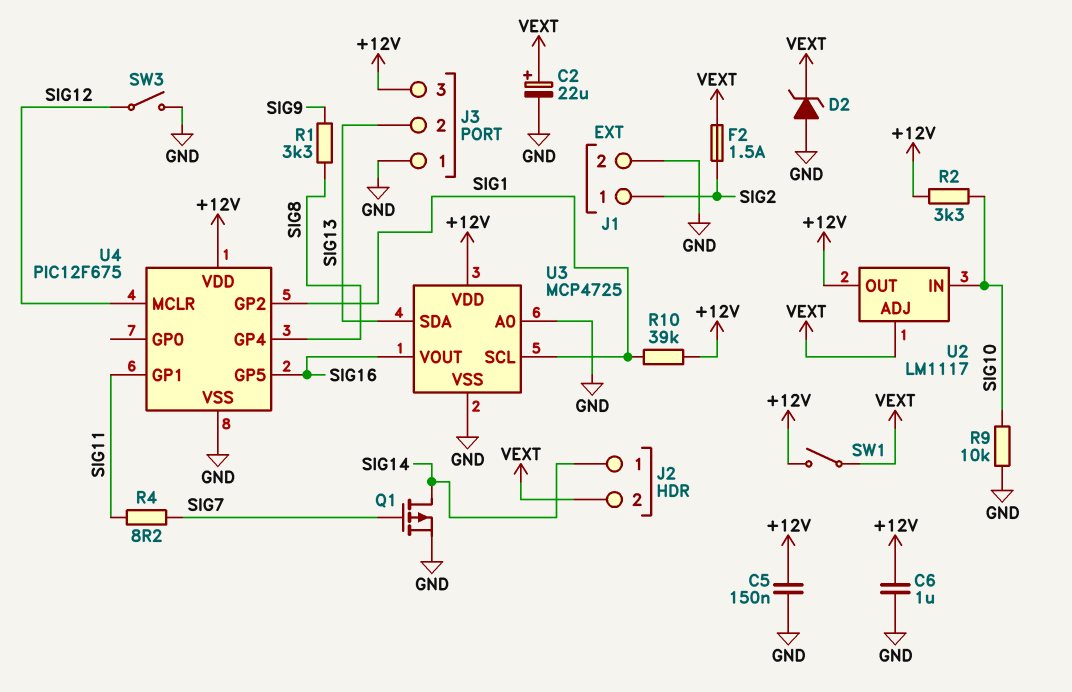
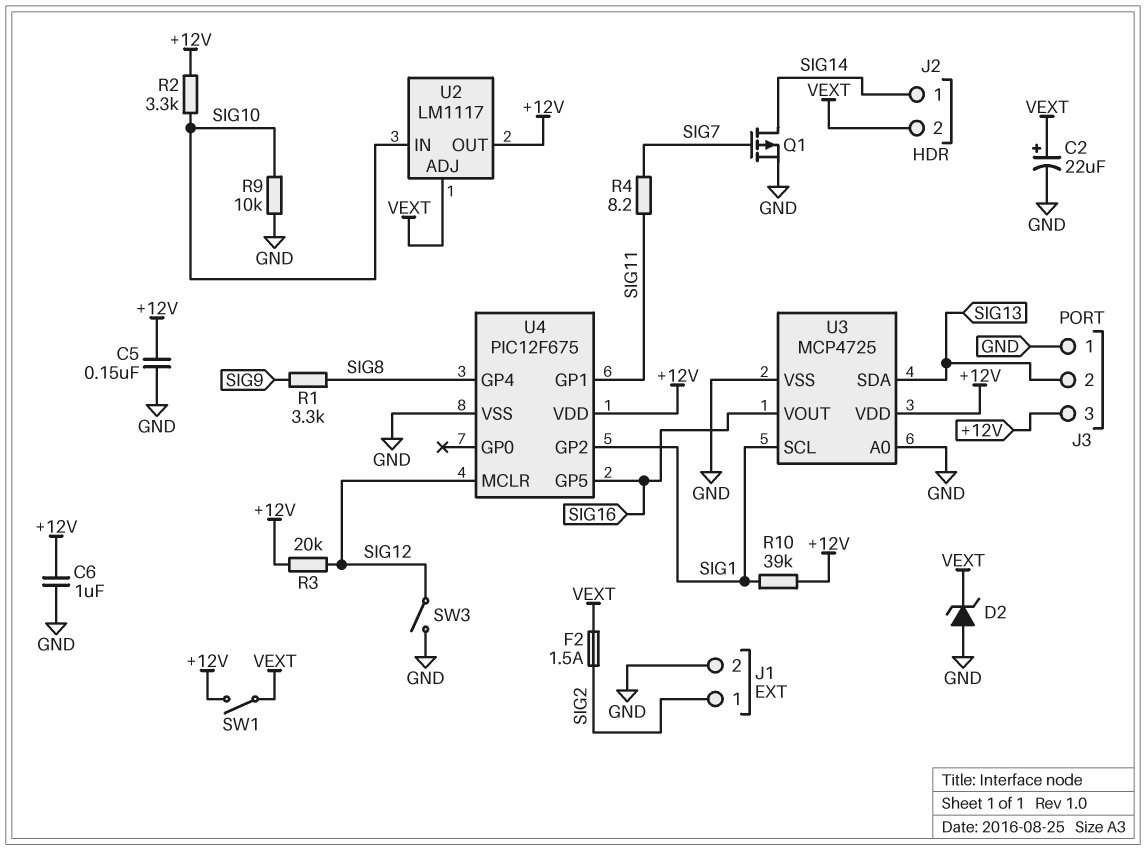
R3: none -> 20k (+12V, SIG12)

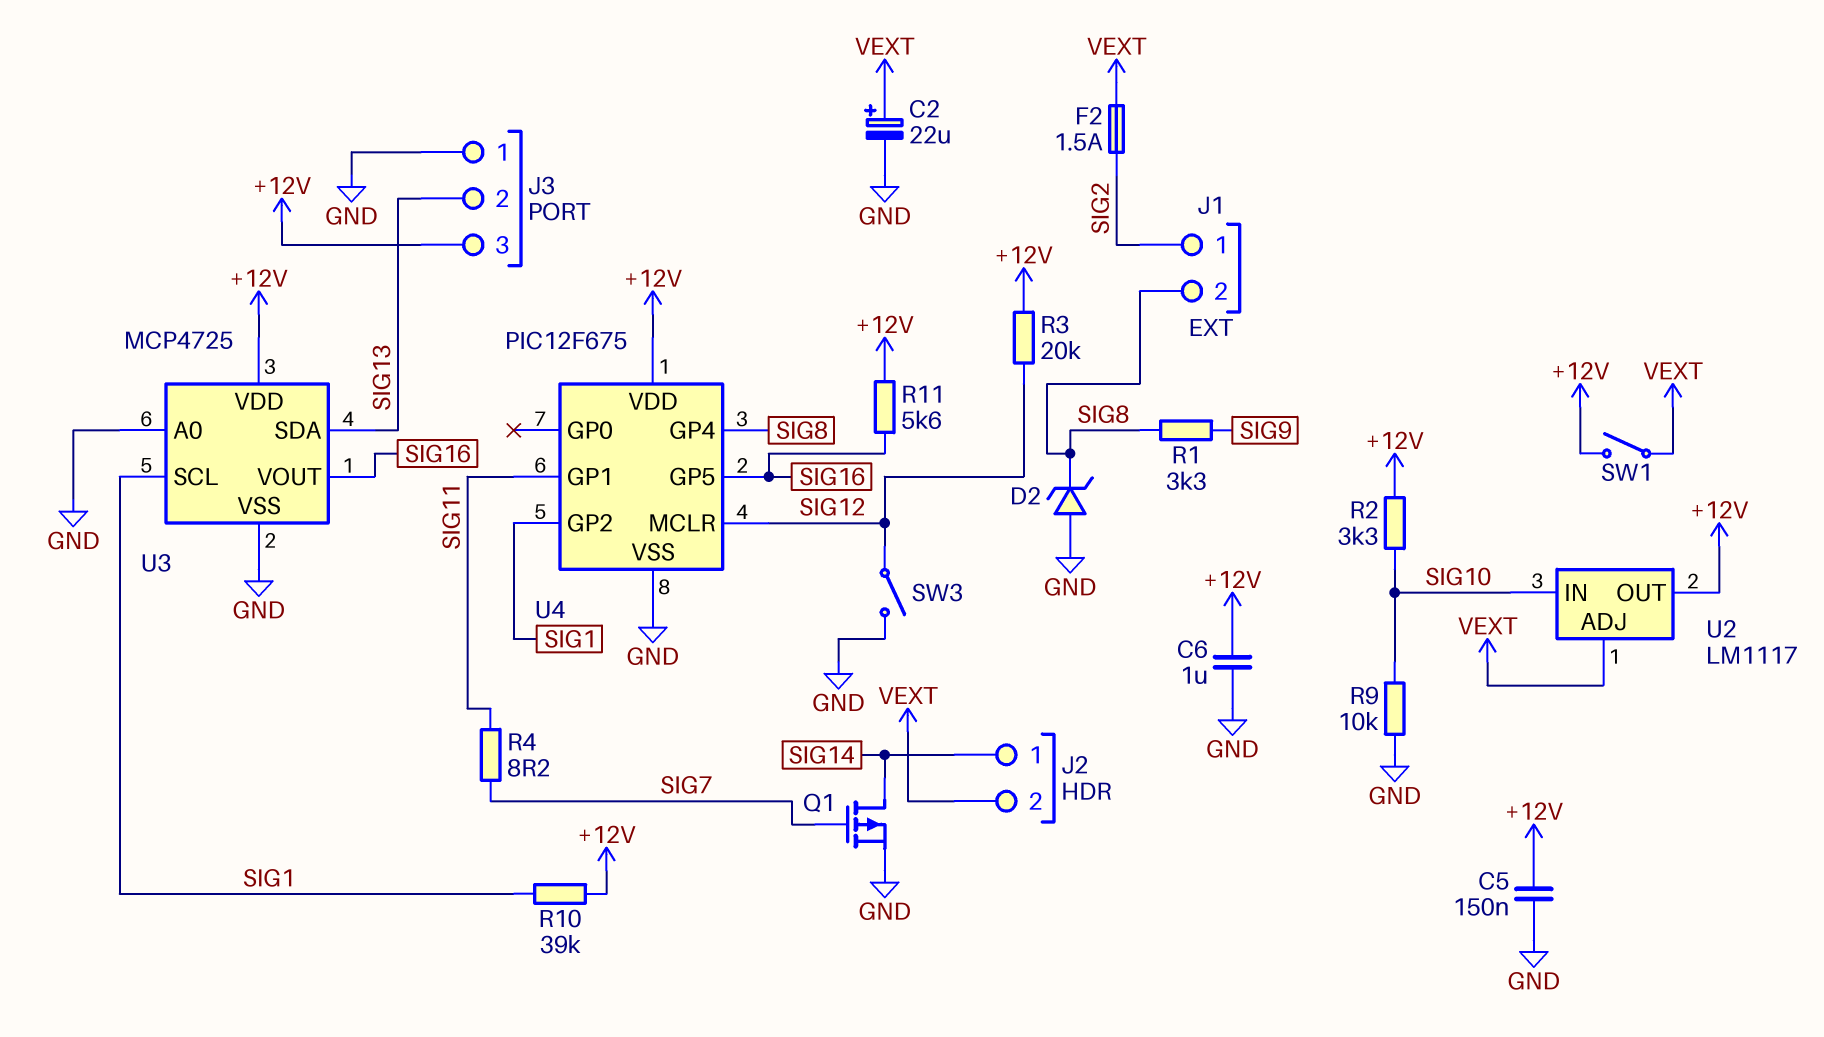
D2: zener (A GND, K VEXT) -> zener (A GND, K SIG8)
J1 pin 2: GND -> SIG8
R11: none -> 5.6k (+12V, SIG16)

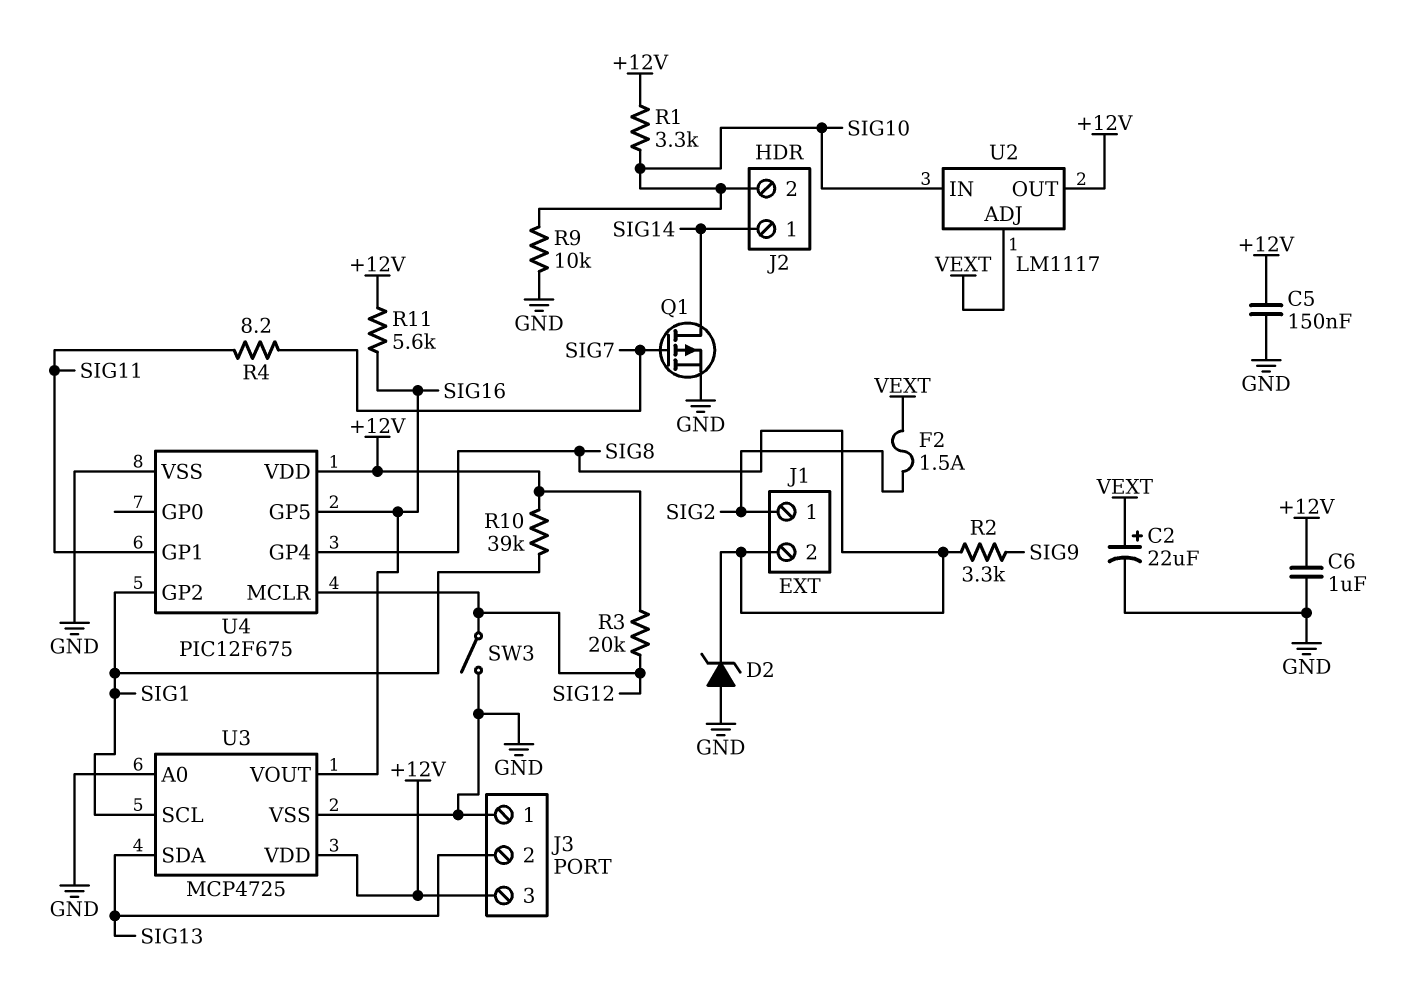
J2 pin 2: VEXT -> SIG10
R1: 3.3k (SIG8, SIG9) -> 3.3k (+12V, SIG10)
R2: 3.3k (+12V, SIG10) -> 3.3k (SIG8, SIG9)
SW1: switch (+12V, VEXT) -> none

